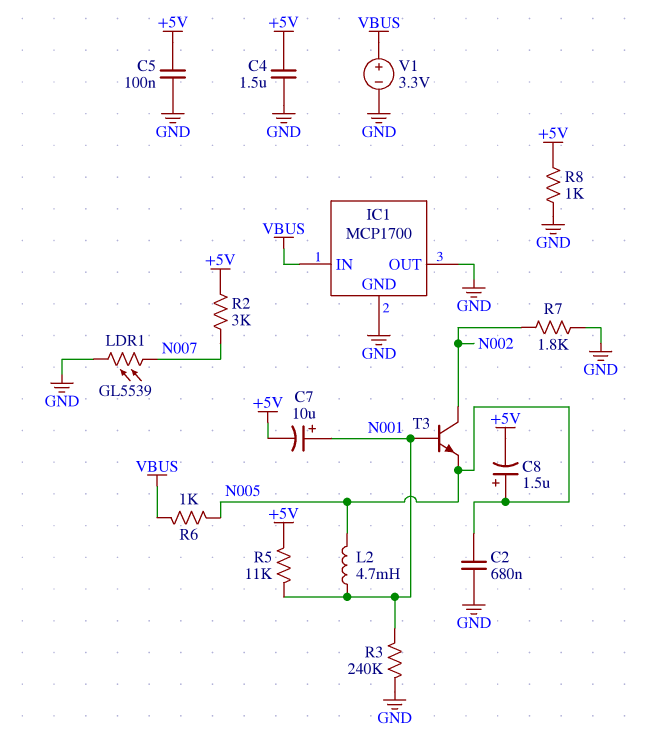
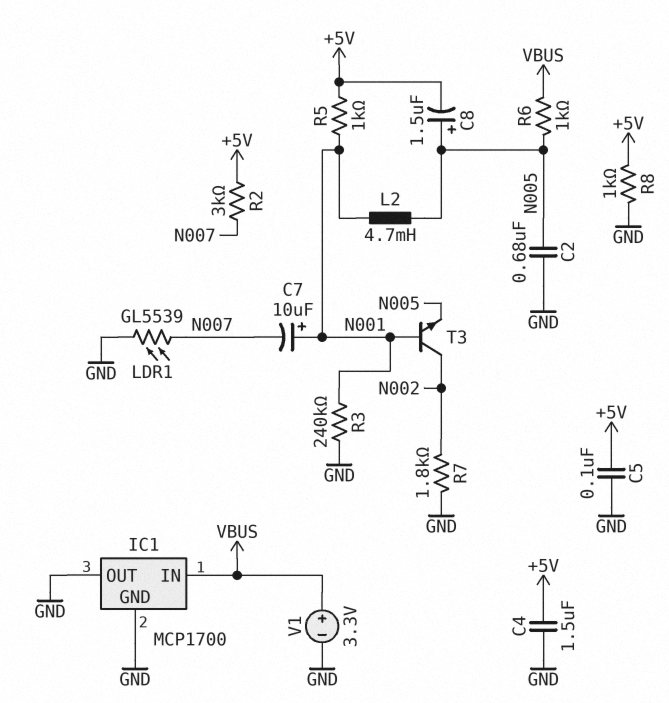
C7: 10uF (plus N001, minus +5V) -> 10uF (plus N001, minus N007)
R5: 11k (+5V, N001) -> 1k (+5V, N001)

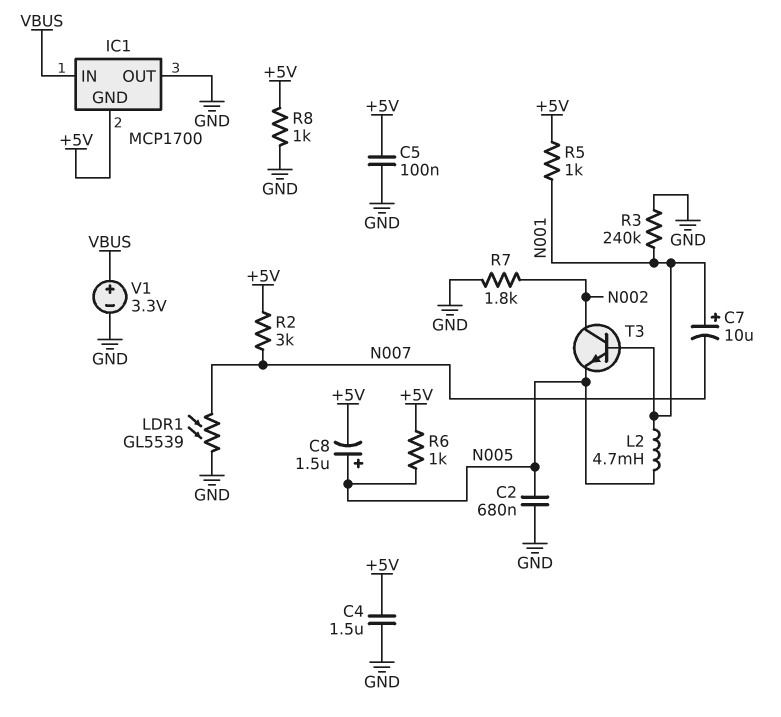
IC1 pin GND: GND -> +5V
R6: 1k (N005, VBUS) -> 1k (+5V, N005)

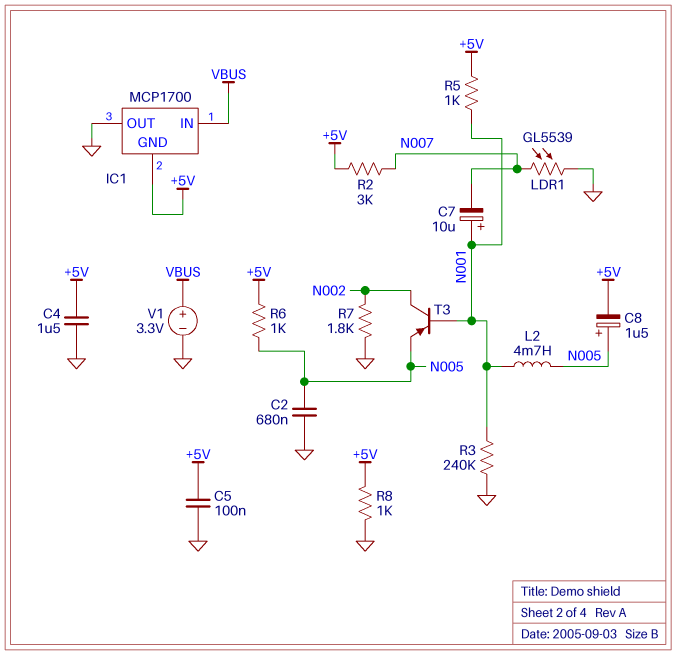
T3: NPN (B N001, C N002, E N005) -> PNP (B N001, C N002, E N005)

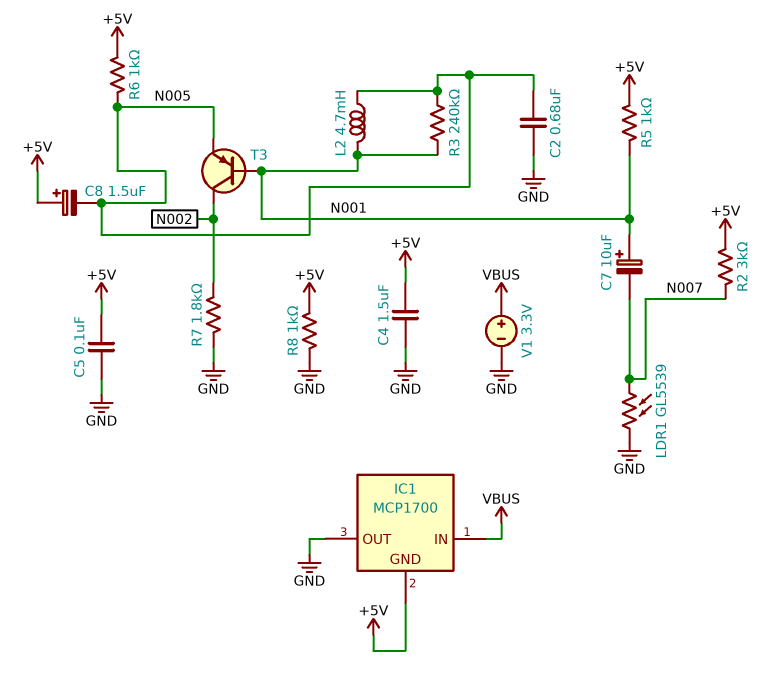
C8: 1.5uF (plus N005, minus +5V) -> 1.5uF (plus +5V, minus N005)
R3: 240k (GND, N001) -> 240k (N001, N005)

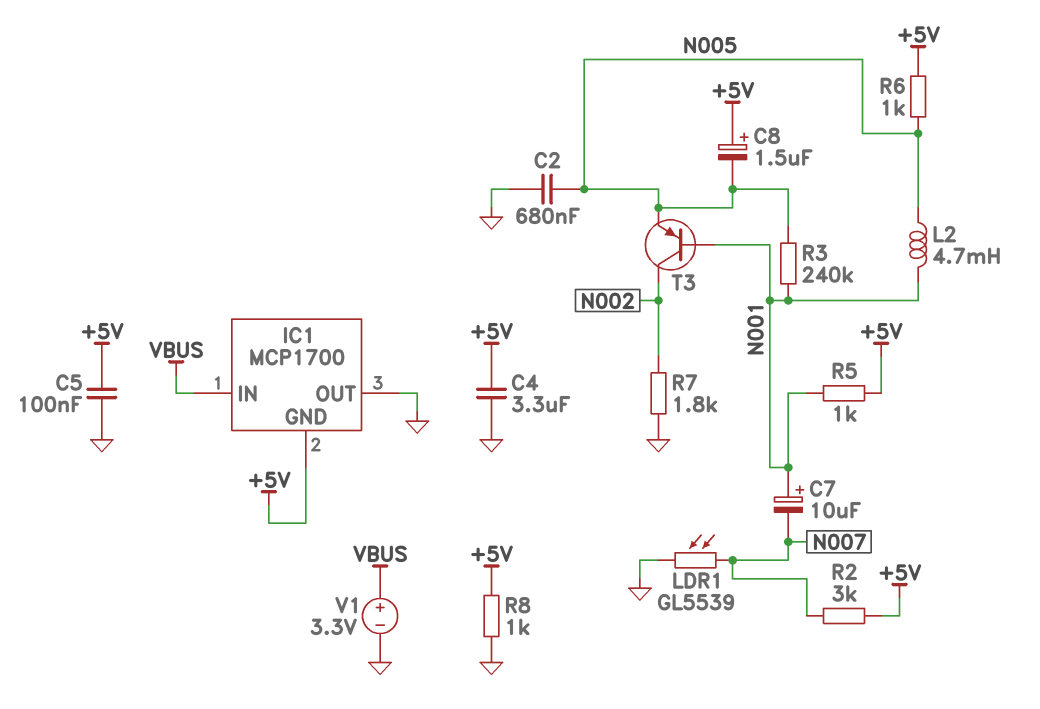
C4: 1.5uF (+5V, GND) -> 3.3uF (+5V, GND)

